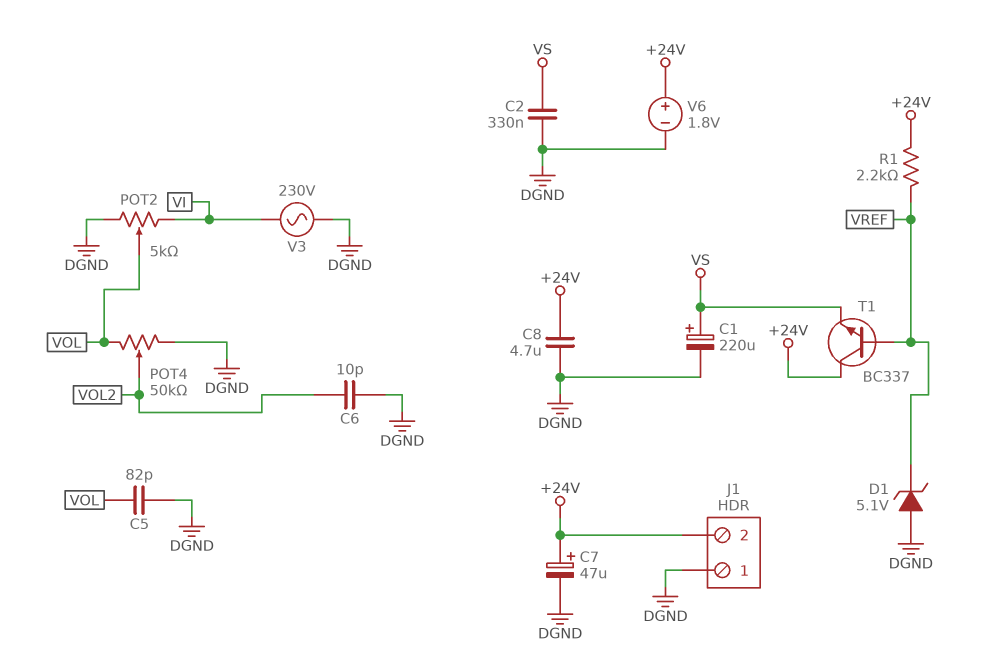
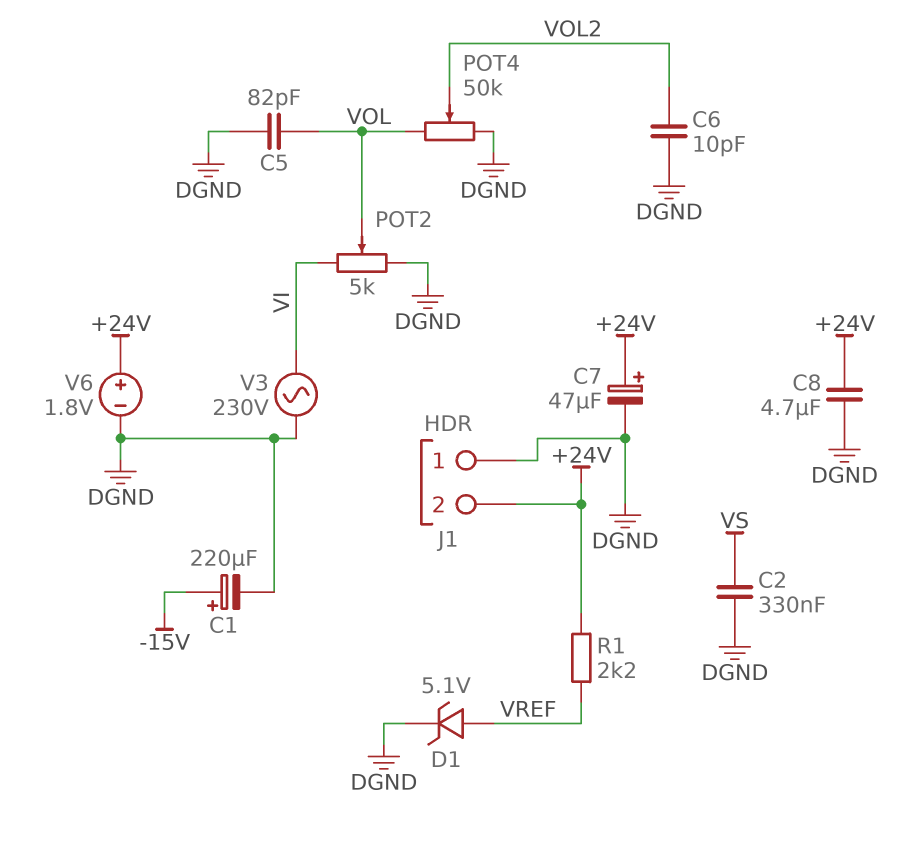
C1: 220uF (plus VS, minus DGND) -> 220uF (plus -15V, minus DGND)
D1: zener 5.1V (A DGND, K VREF) -> zener 5.1V (A VREF, K DGND)
T1: NPN BC337 (B VREF, C +24V, E VS) -> none

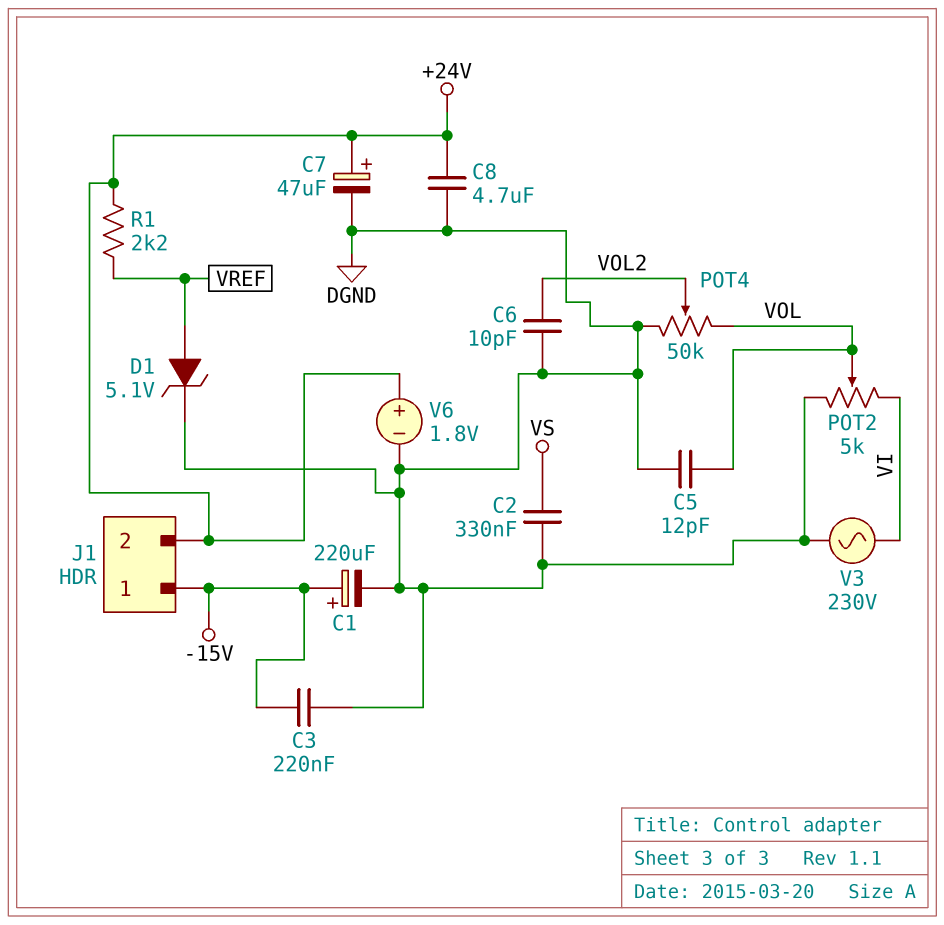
C3: none -> 220nF (-15V, DGND)
C5: 82pF (DGND, VOL) -> 12pF (DGND, VOL)
J1 pin 1: DGND -> -15V

